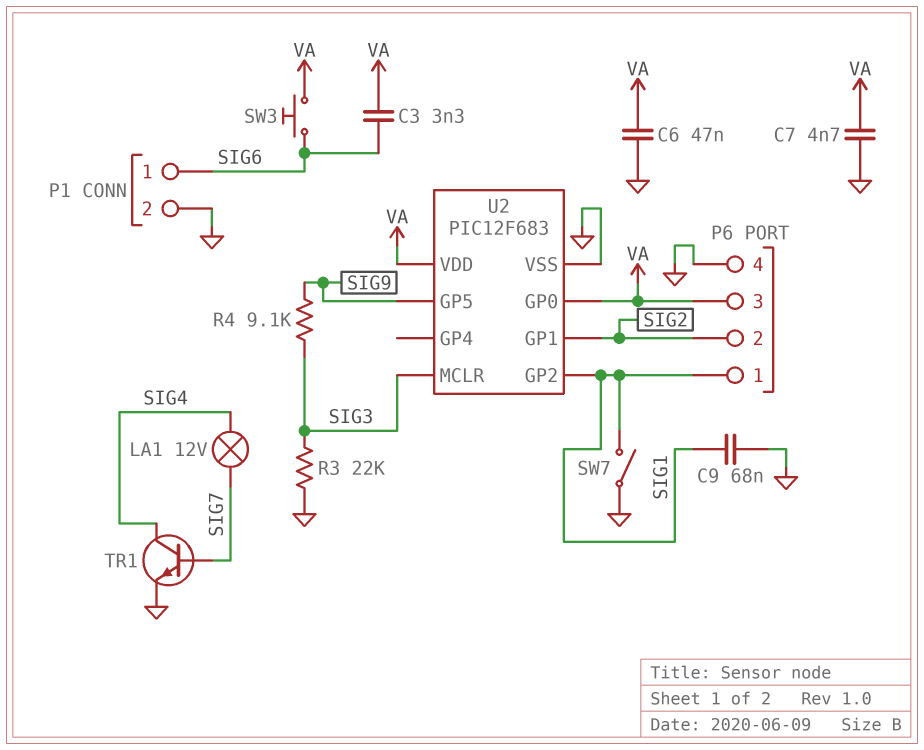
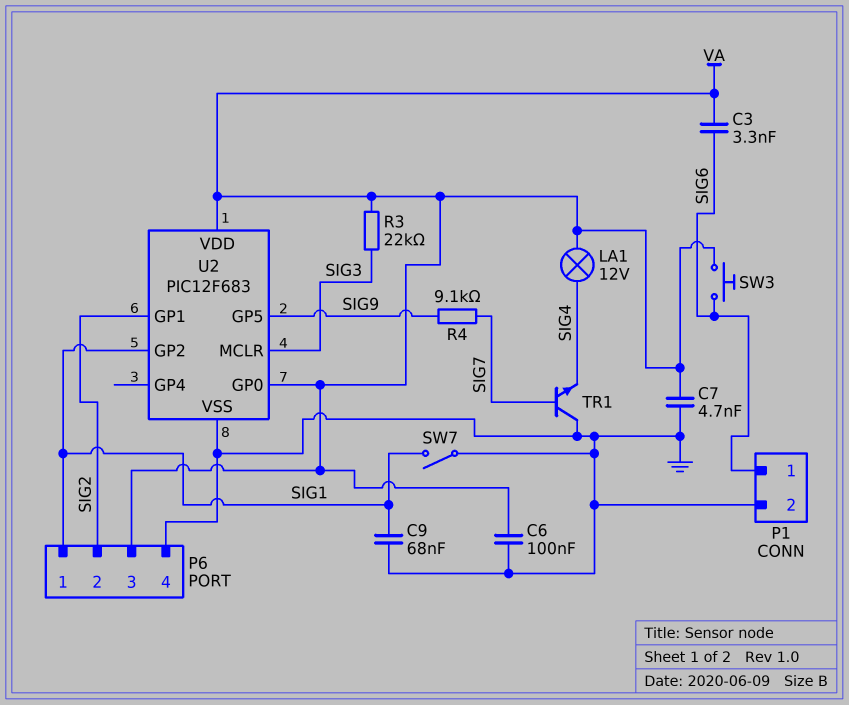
C6: 47nF (GND, VA) -> 100nF (GND, VA)
LA1: lamp 12V (SIG4, SIG7) -> lamp 12V (SIG4, VA)
R3: 22k (GND, SIG3) -> 22k (SIG3, VA)
R4: 9.1k (SIG3, SIG9) -> 9.1k (SIG7, SIG9)
TR1: NPN (B SIG7, C SIG4, E GND) -> NPN (B SIG7, C GND, E SIG4)

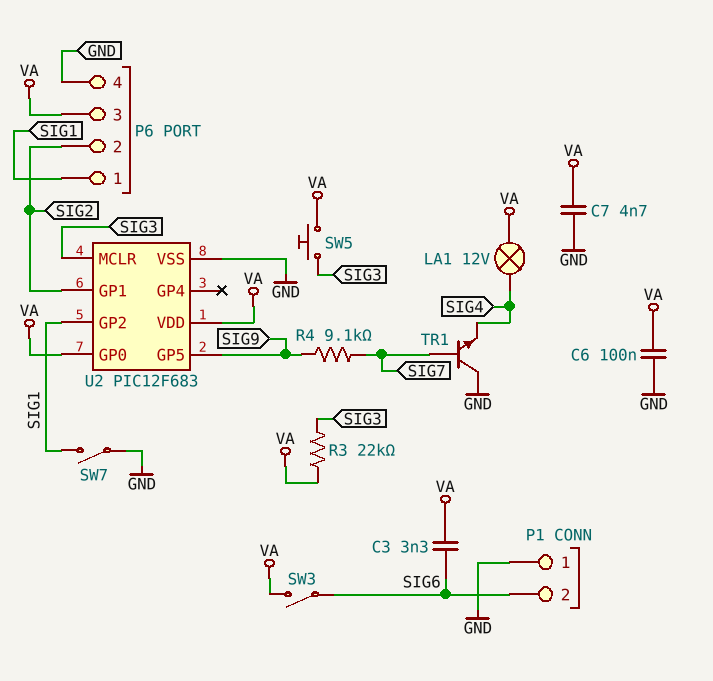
C9: 68nF (GND, SIG1) -> none
P1 pin 1: SIG6 -> GND
P1 pin 2: GND -> SIG6
SW3: button (SIG6, VA) -> switch (SIG6, VA)
SW5: none -> button (SIG3, VA)

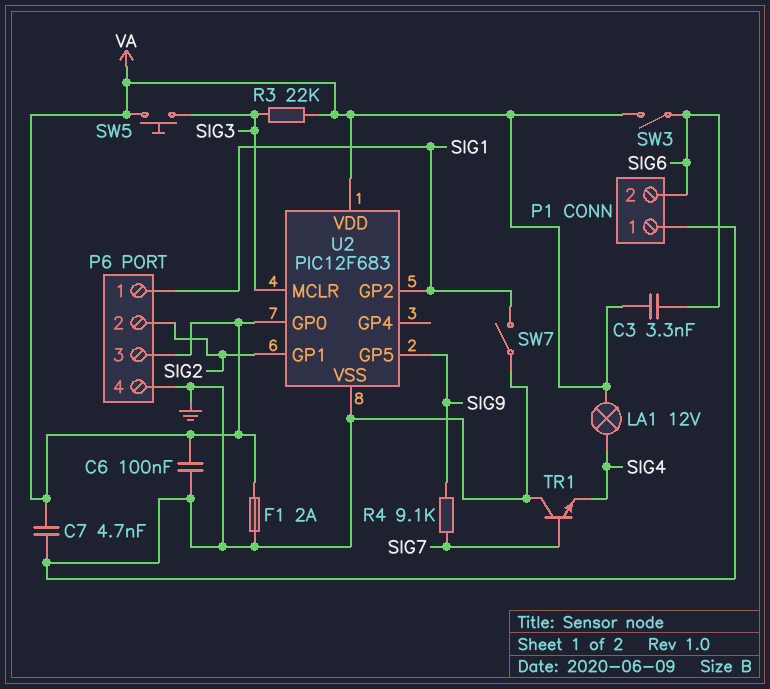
F1: none -> 2A (GND, VA)

